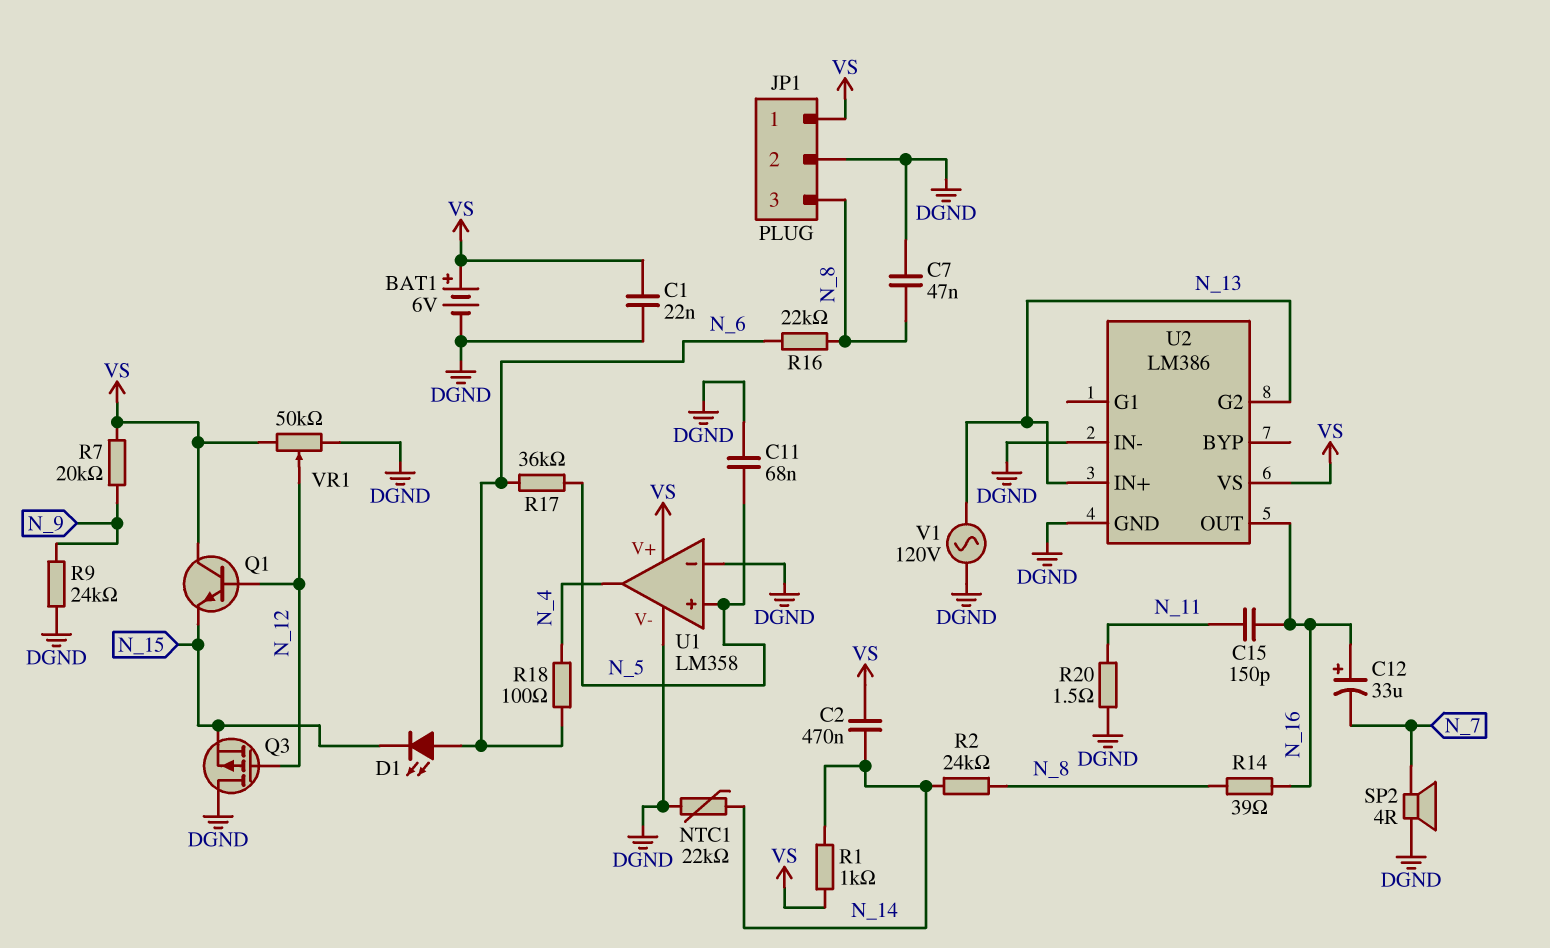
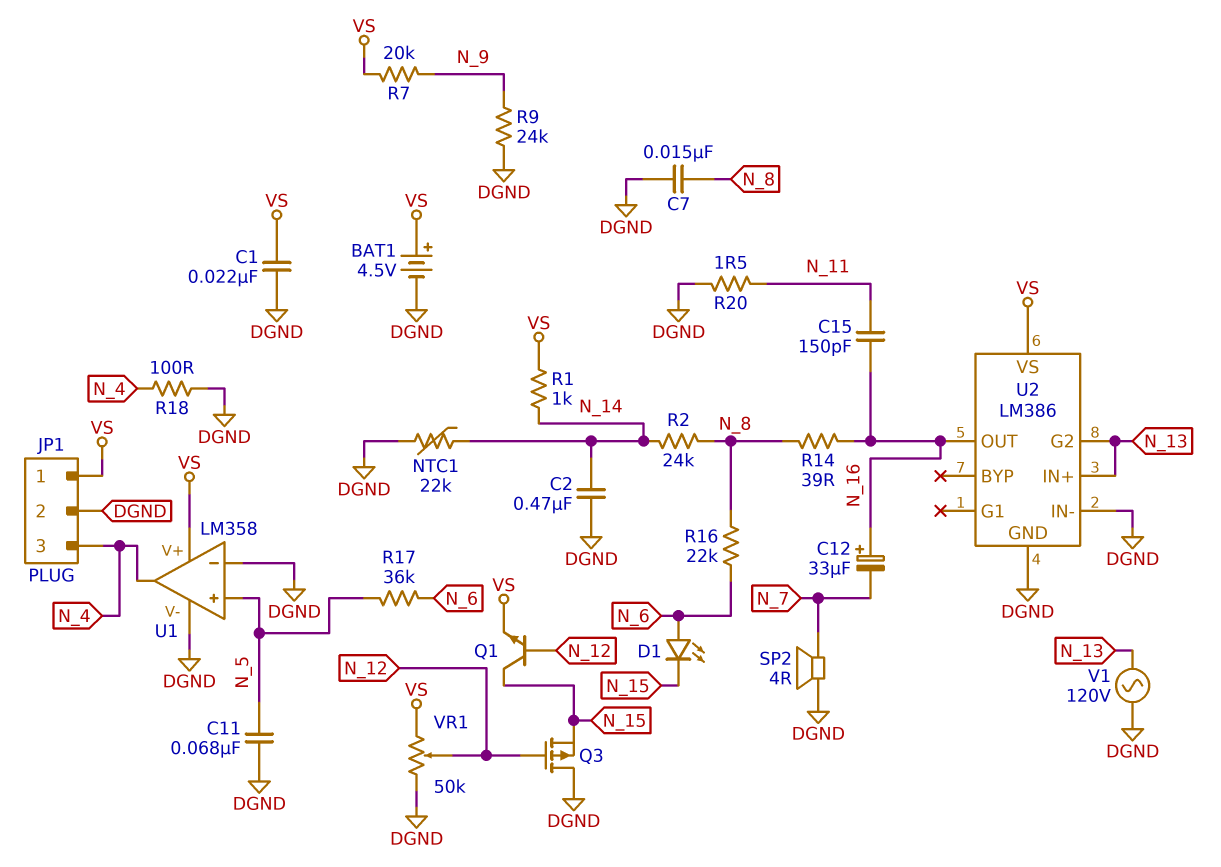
BAT1: 6V (plus VS, minus DGND) -> 4.5V (plus VS, minus DGND)
C2: 470nF (N_14, VS) -> 470nF (DGND, N_14)
C7: 47nF (DGND, N_8) -> 15nF (DGND, N_8)
JP1 pin 3: N_8 -> N_4
Q1: NPN (B N_12, C VS, E N_15) -> NPN (B N_12, C N_15, E VS)
R18: 100 (N_4, N_6) -> 100 (DGND, N_4)

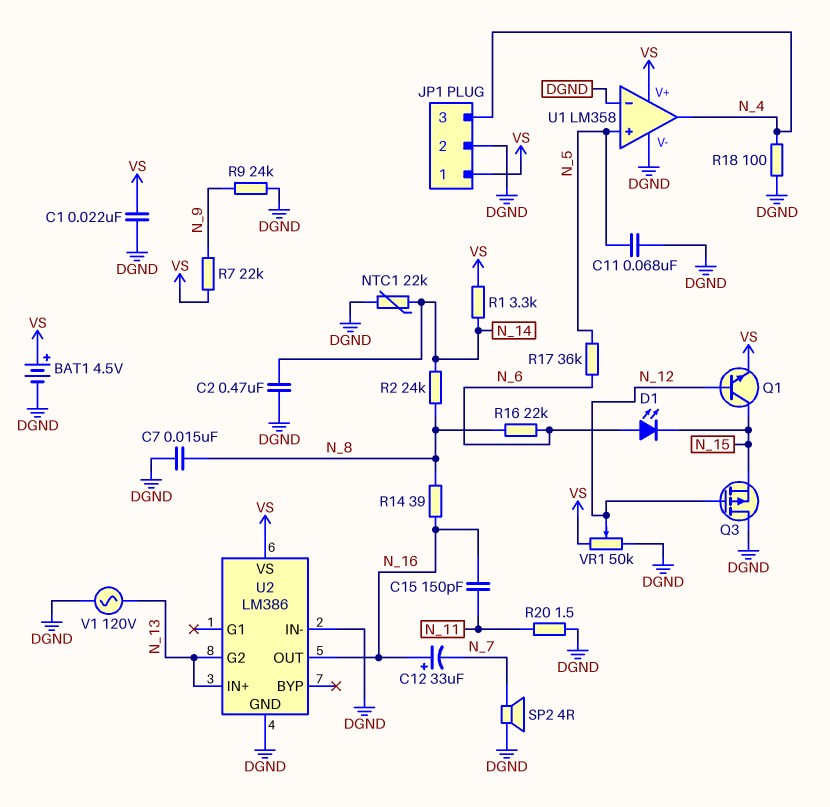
R1: 1k (N_14, VS) -> 3.3k (N_14, VS)
R7: 20k (N_9, VS) -> 22k (N_9, VS)

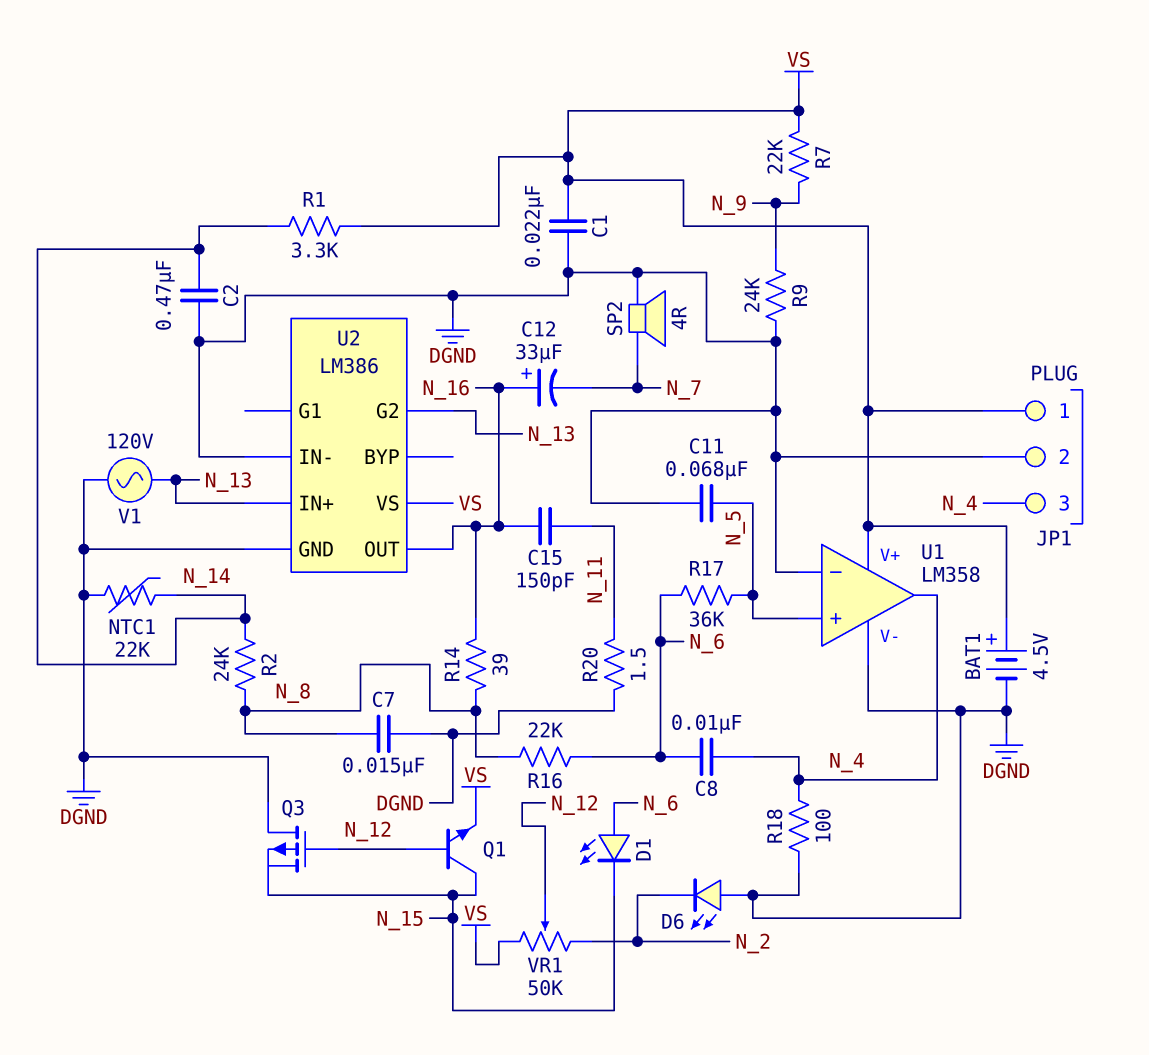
C8: none -> 10nF (N_4, N_6)
D6: none -> LED (A DGND, K N_2)
VR1: 50k (DGND, VS, wiper N_12) -> 50k (N_2, VS, wiper N_12)

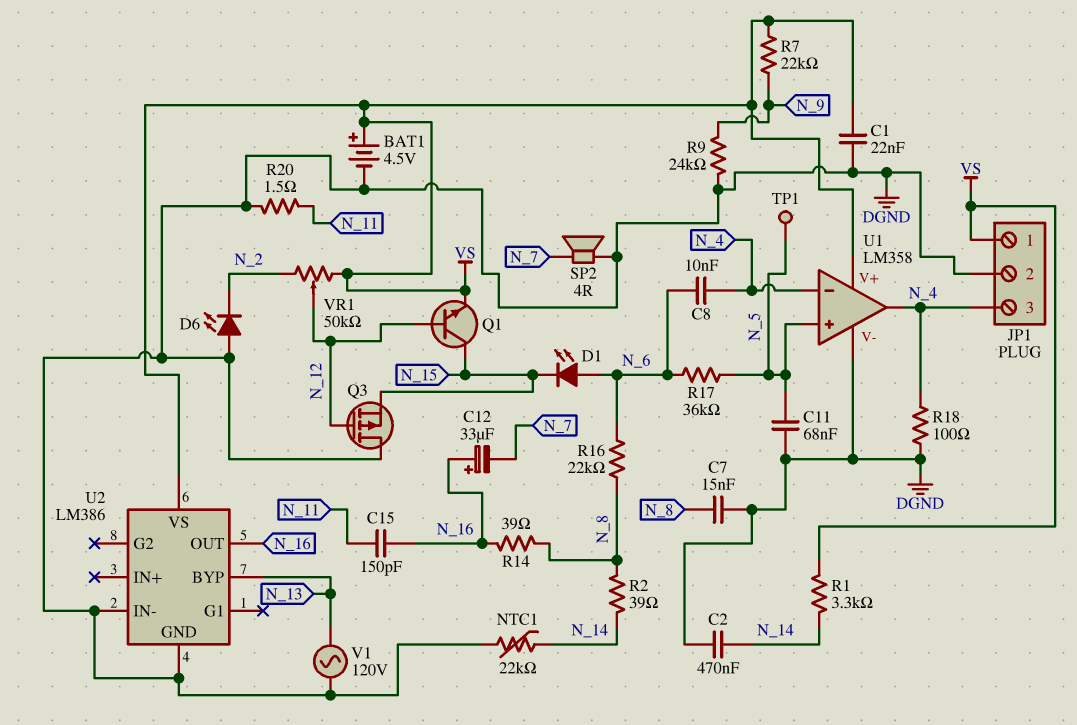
R2: 24k (N_8, N_14) -> 39 (N_8, N_14)
TP1: none -> test point (N_5)
U1 pin in-: DGND -> N_4
U2 pin BYP: none -> N_13
U2 pin G2: N_13 -> none
U2 pin IN+: N_13 -> none

